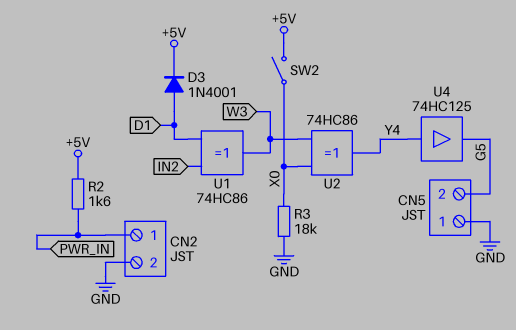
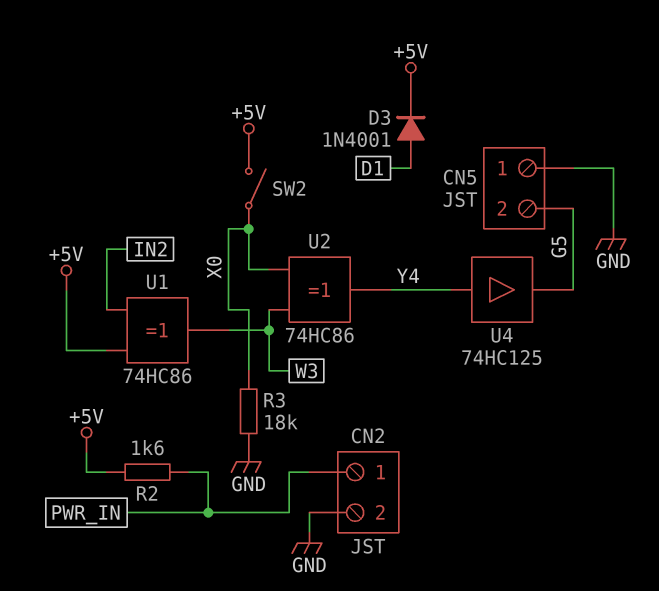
U1: XOR 74HC86 (in D1, in IN2, out W3) -> XOR 74HC86 (in +5V, in IN2, out W3)

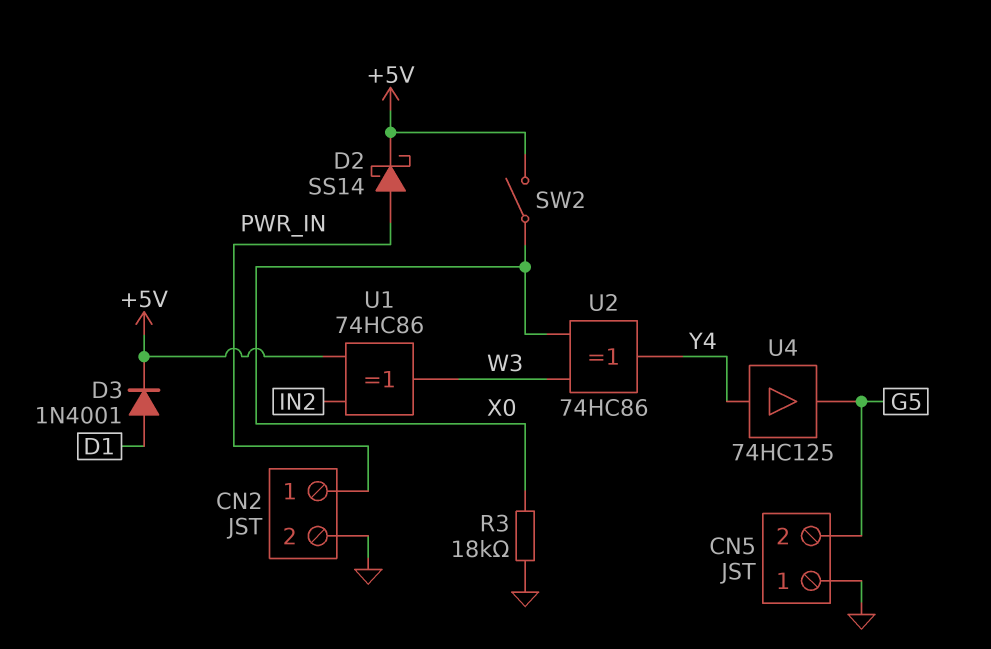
D2: none -> schottky SS14 (A PWR_IN, K +5V)
R2: 1.6k (+5V, PWR_IN) -> none

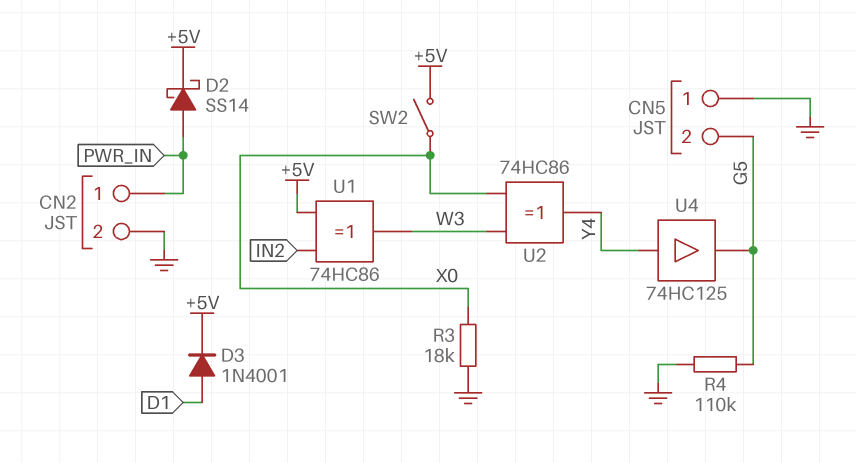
R4: none -> 110k (G5, GND)

